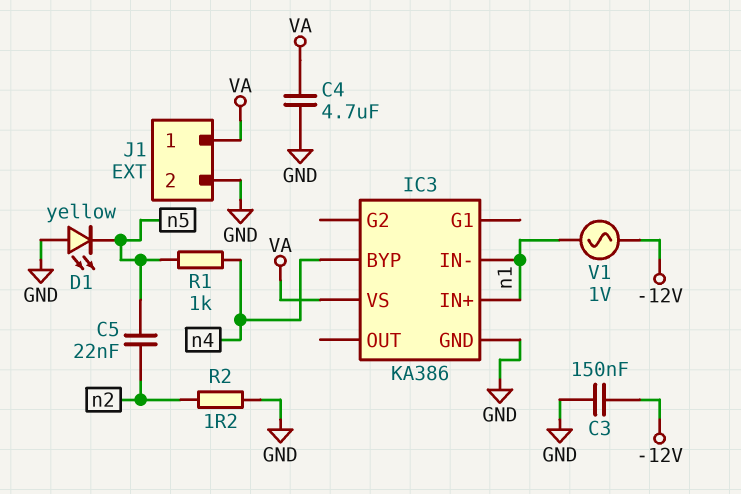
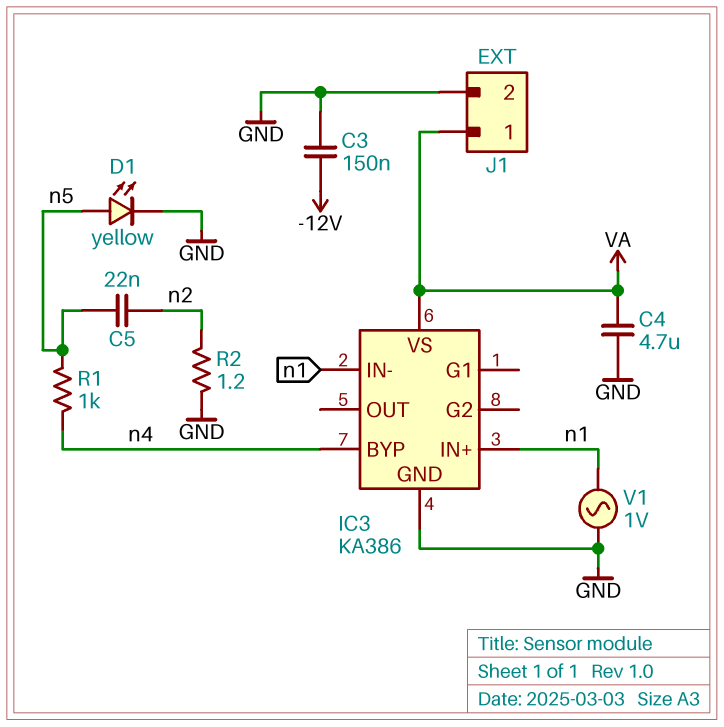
D1: LED yellow (A GND, K n5) -> LED yellow (A n5, K GND)
V1: AC 1V (-12V, n1) -> AC 1V (GND, n1)

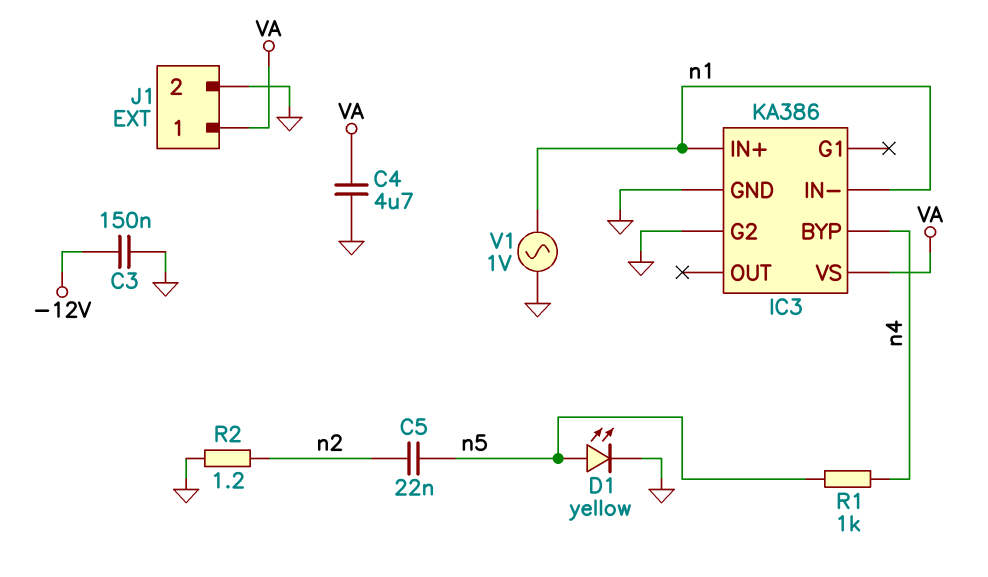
IC3 pin G2: none -> GND

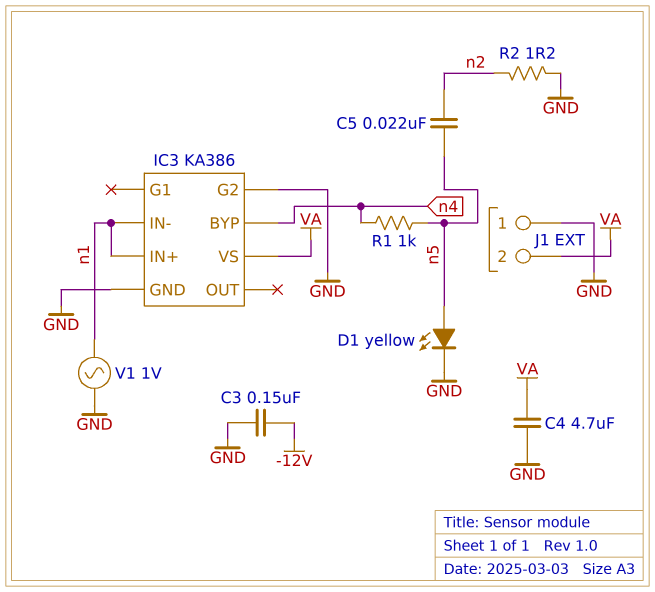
J1 pin 1: VA -> GND
J1 pin 2: GND -> VA

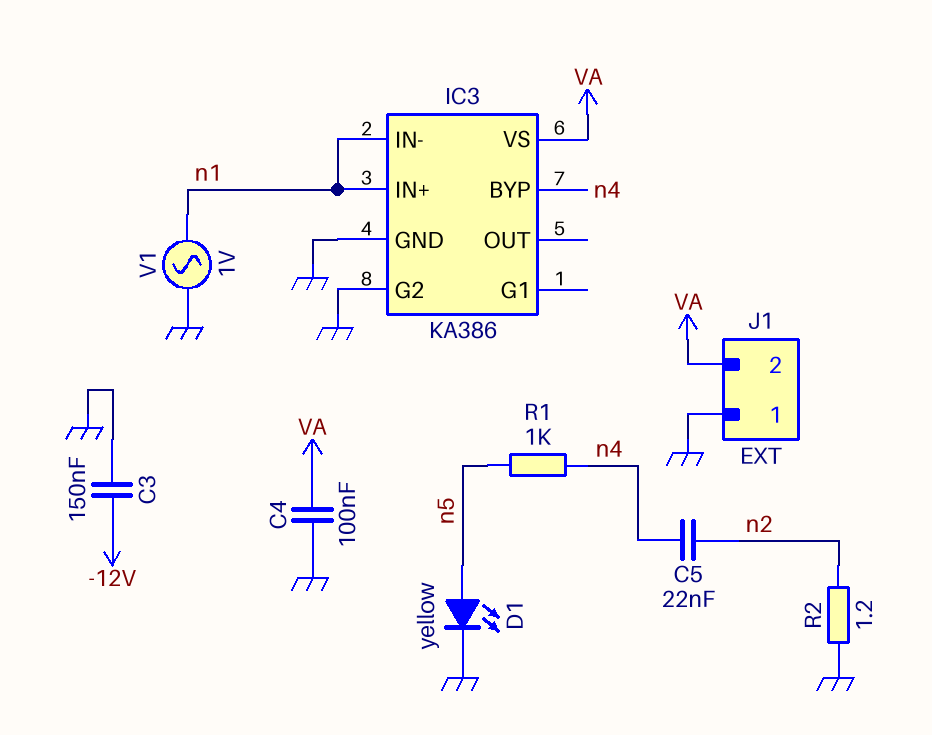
C4: 4.7uF (GND, VA) -> 100nF (GND, VA)
C5: 22nF (n2, n5) -> 22nF (n2, n4)

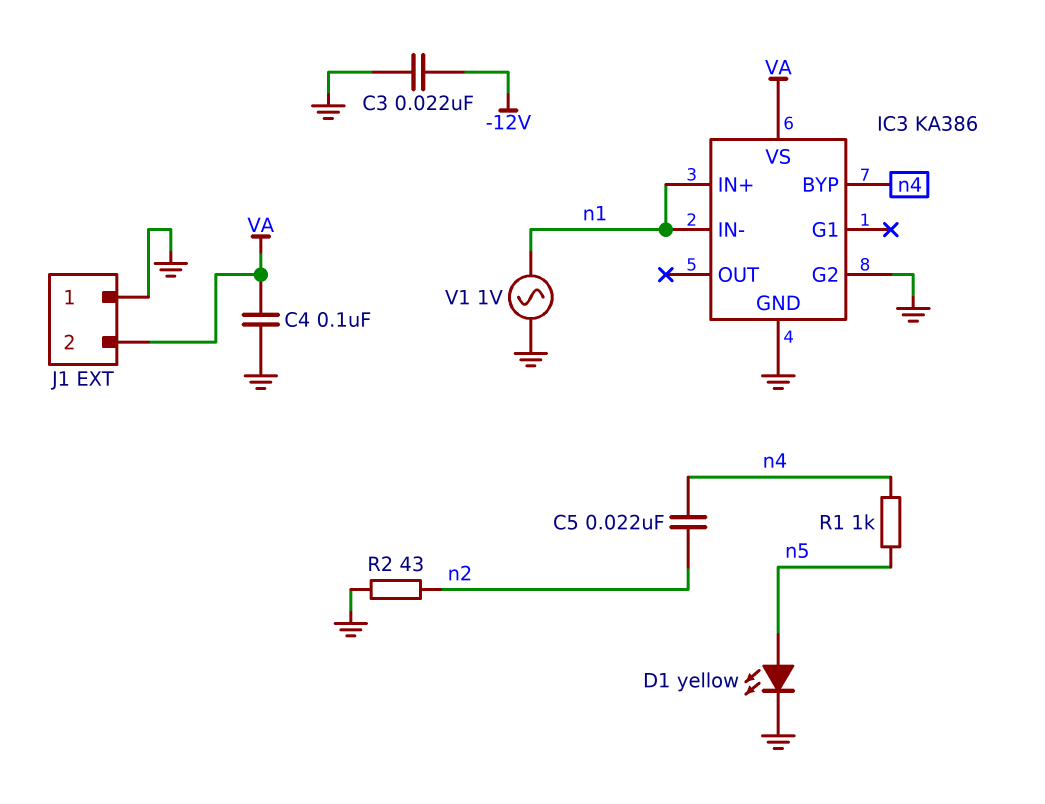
C3: 150nF (-12V, GND) -> 22nF (-12V, GND)
R2: 1.2 (GND, n2) -> 43 (GND, n2)

